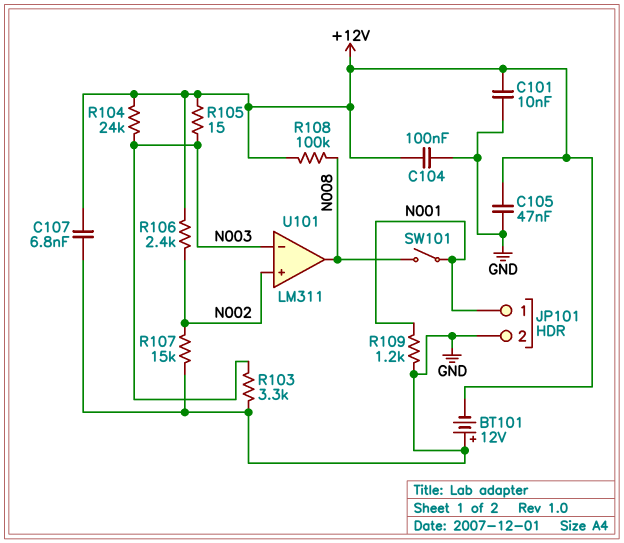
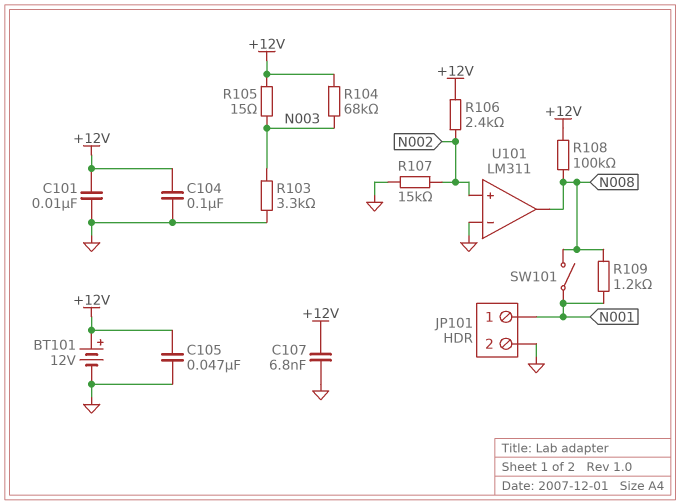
BT101: 12V (plus GND, minus +12V) -> 12V (plus +12V, minus GND)
R104: 24k (+12V, N003) -> 68k (+12V, N003)
R109: 1.2k (GND, N001) -> 1.2k (N001, N008)
U101 pin in-: N003 -> GND

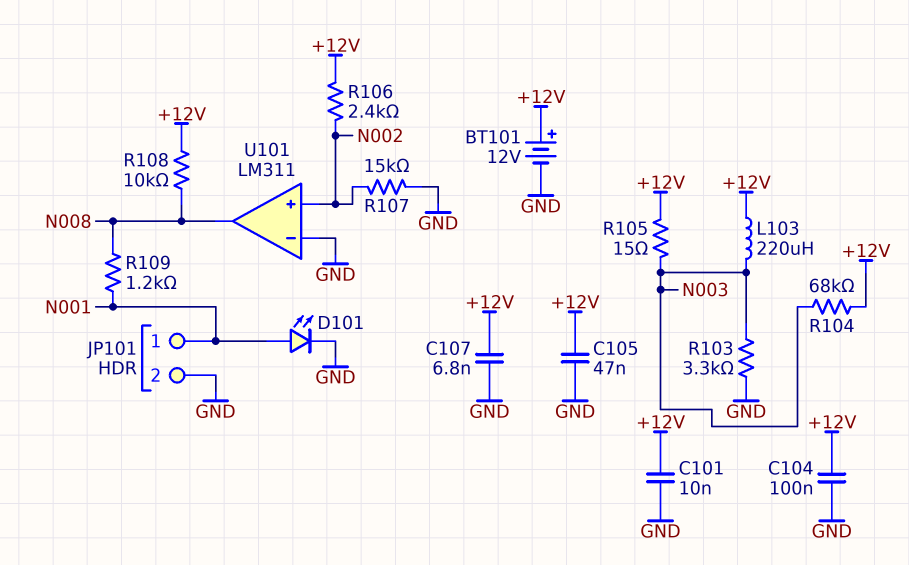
D101: none -> LED (A N001, K GND)
L103: none -> 220uH (+12V, N003)
R108: 100k (+12V, N008) -> 10k (+12V, N008)
SW101: switch (N001, N008) -> none

